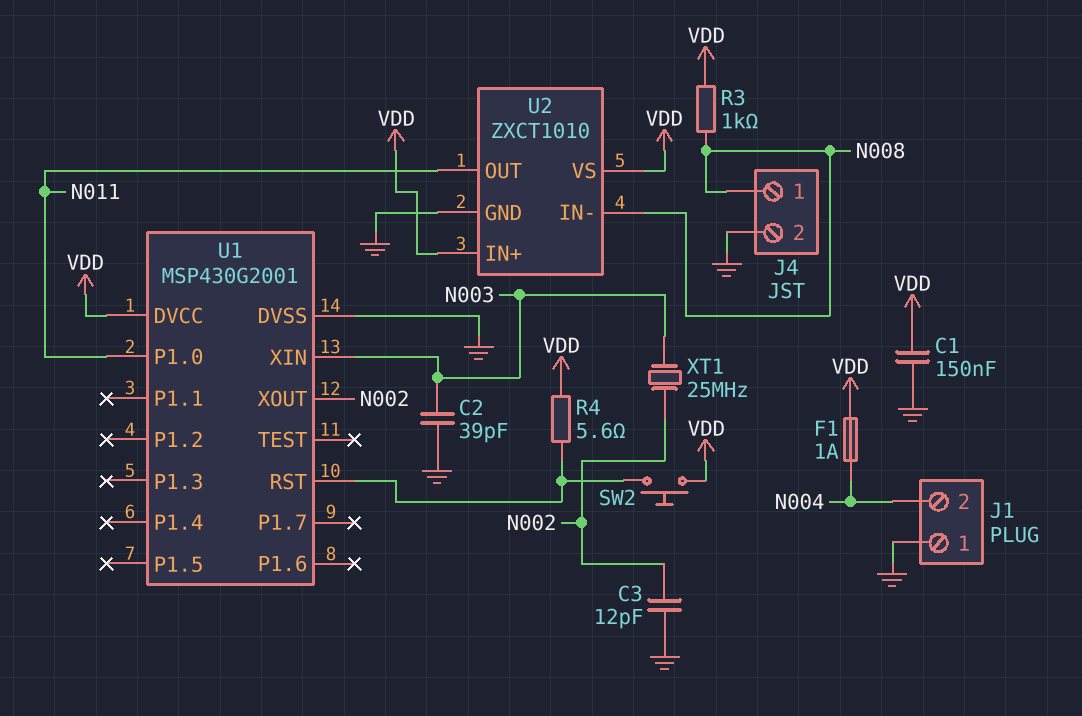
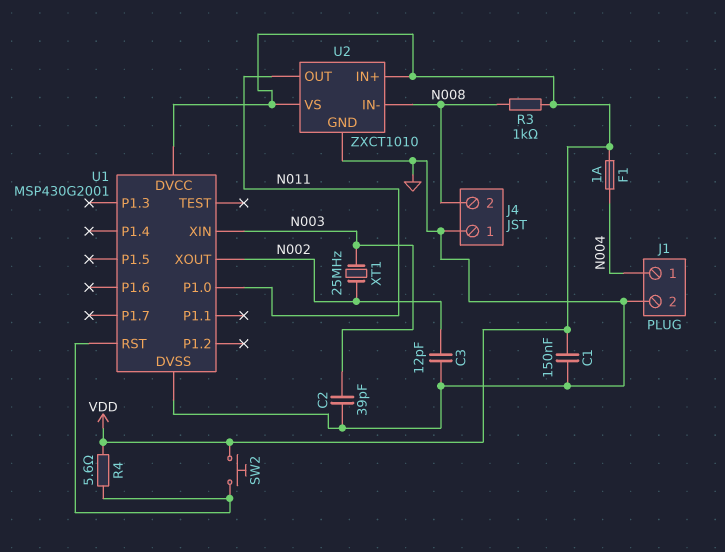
J1 pin 1: GND -> N004
J1 pin 2: N004 -> GND
J4 pin 1: N008 -> GND
J4 pin 2: GND -> N008

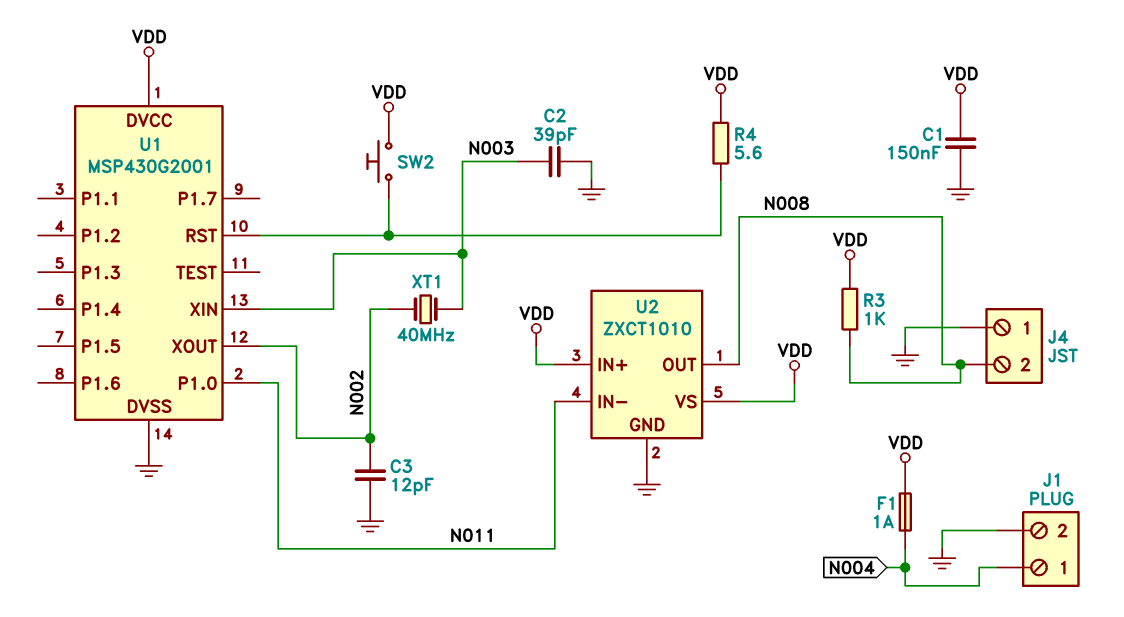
U2 pin IN-: N008 -> N011
U2 pin OUT: N011 -> N008
XT1: 25MHz (N002, N003) -> 40MHz (N002, N003)

